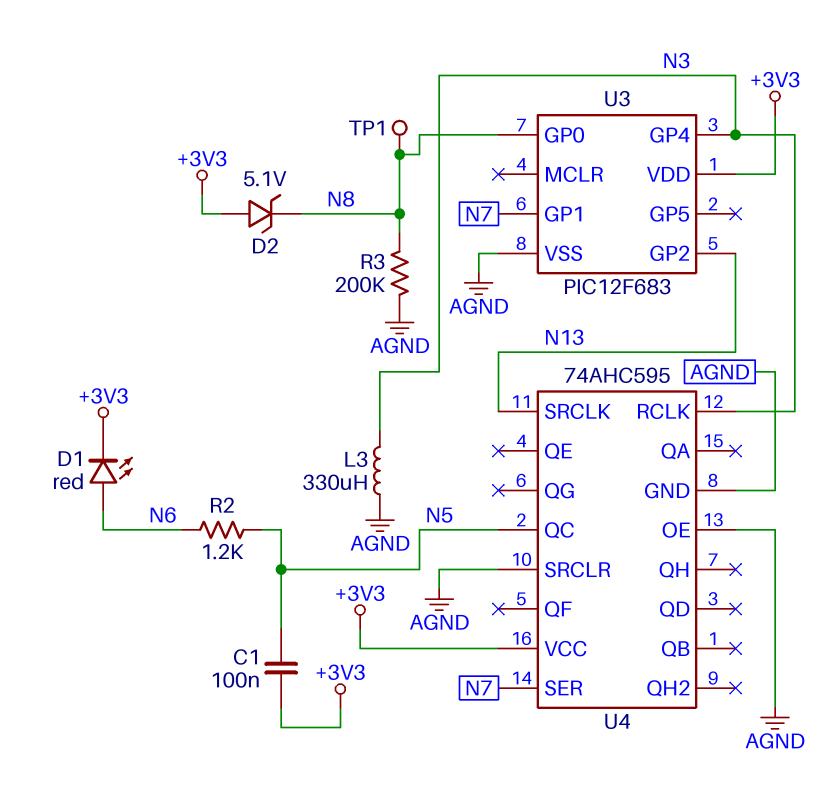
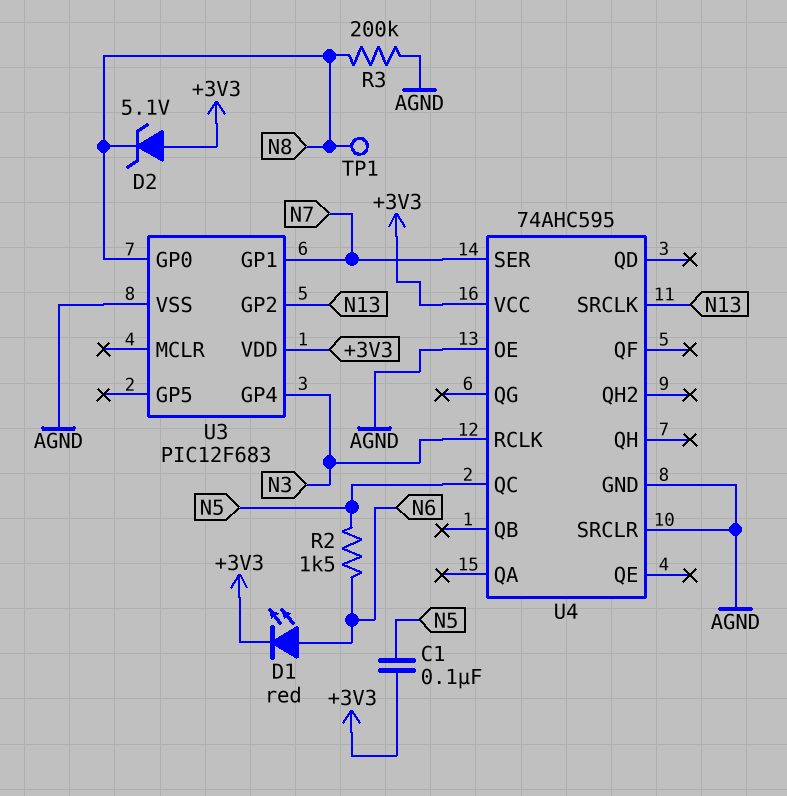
L3: 330uH (AGND, N3) -> none
R2: 1.2k (N5, N6) -> 1.5k (N5, N6)

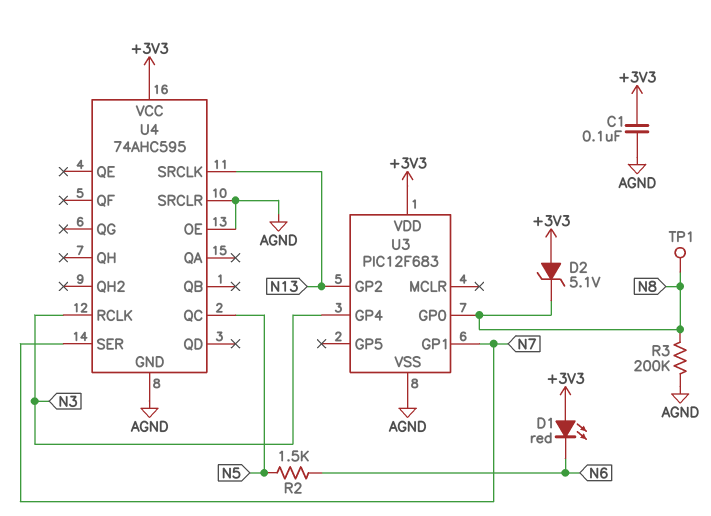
C1: 100nF (+3V3, N5) -> 100nF (+3V3, AGND)
D1: LED red (A N6, K +3V3) -> LED red (A +3V3, K N6)

